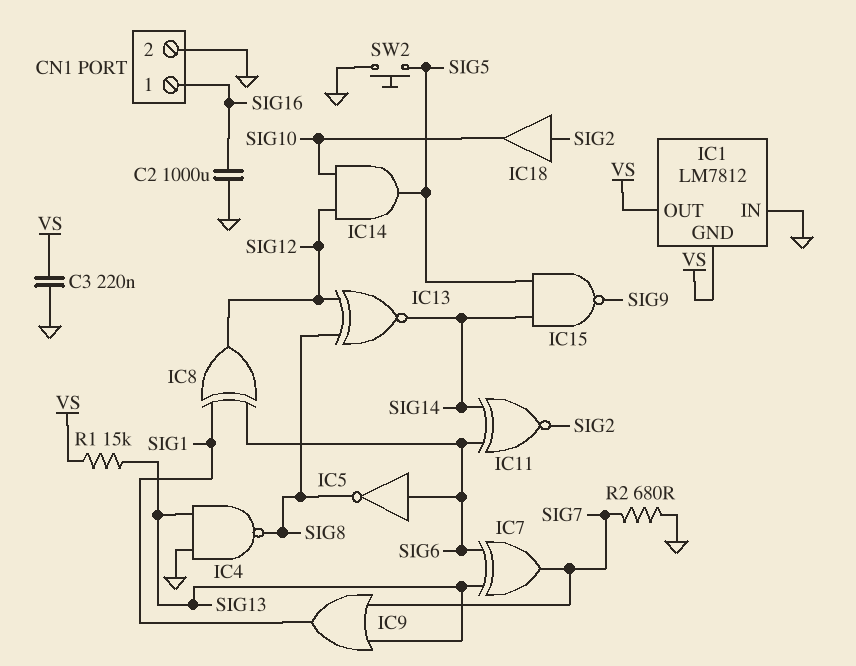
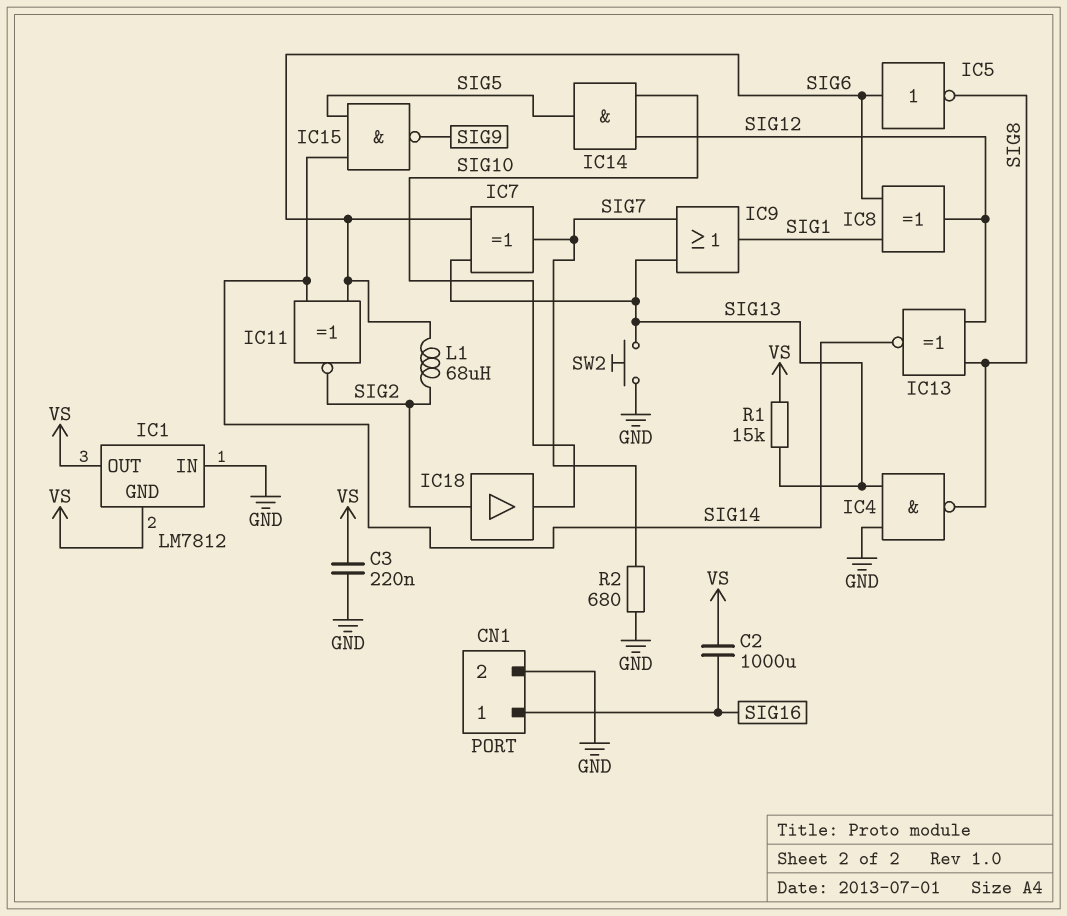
C2: 1000uF (GND, SIG16) -> 1000uF (SIG16, VS)
L1: none -> 68uH (SIG2, SIG6)
SW2: button (GND, SIG5) -> button (GND, SIG13)

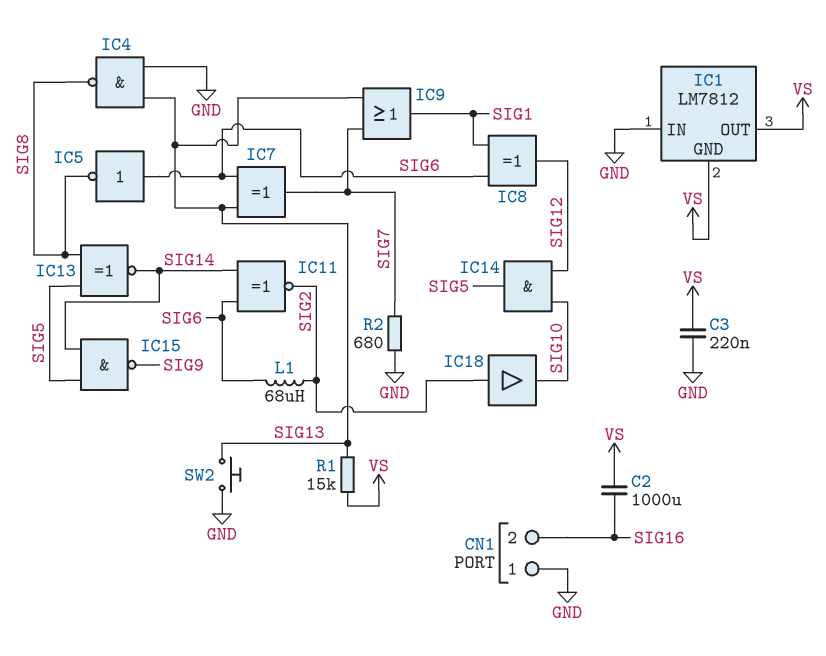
CN1 pin 1: SIG16 -> GND
CN1 pin 2: GND -> SIG16
IC13: XNOR (in SIG8, in SIG12, out SIG14) -> XNOR (in SIG5, in SIG8, out SIG14)

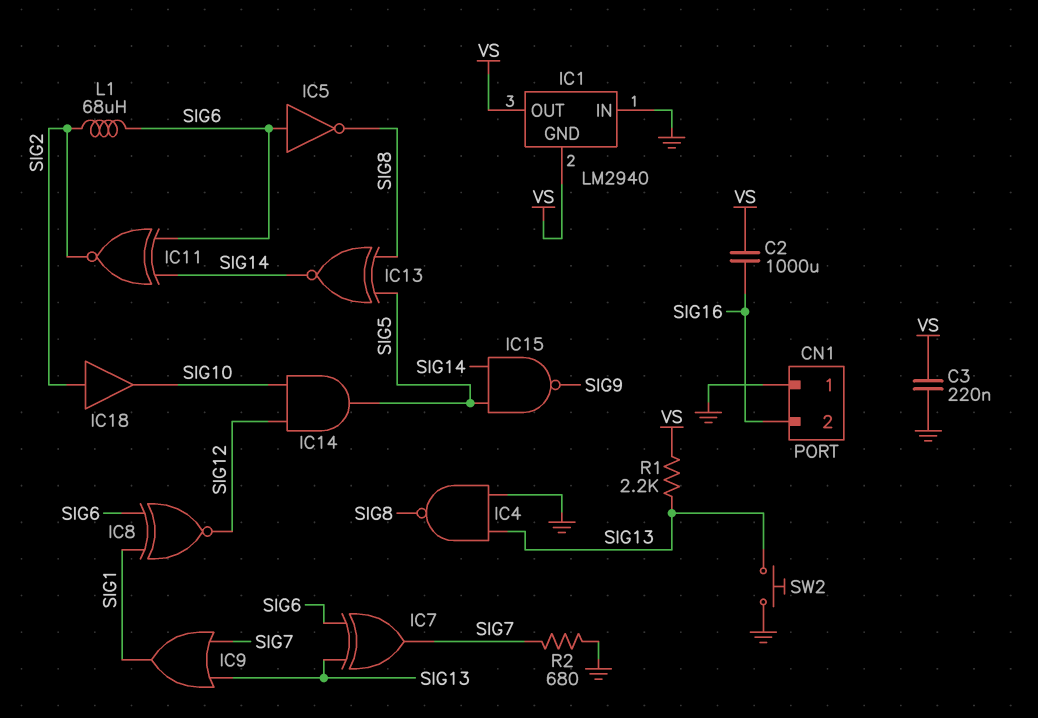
IC1: LM7812 -> LM2940
IC8: XOR (in SIG1, in SIG6, out SIG12) -> XNOR (in SIG1, in SIG6, out SIG12)
R1: 15k (SIG13, VS) -> 2.2k (SIG13, VS)

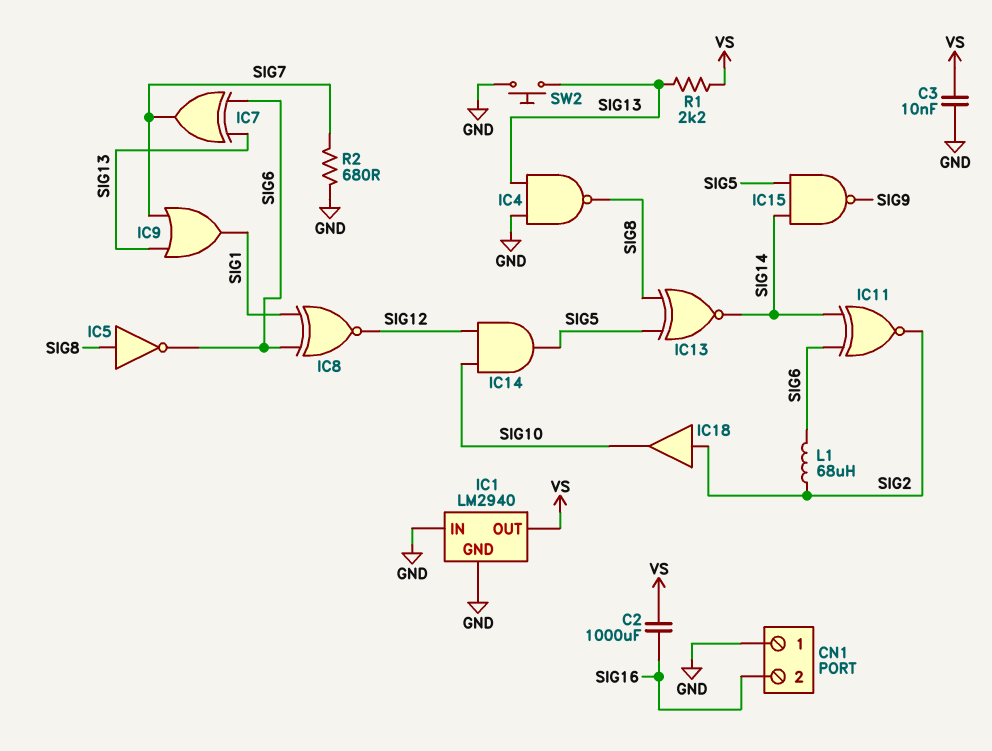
C3: 220nF (GND, VS) -> 10nF (GND, VS)
IC1 pin GND: VS -> GND
IC5: NOT (in SIG6, out SIG8) -> NOT (in SIG8, out SIG6)

